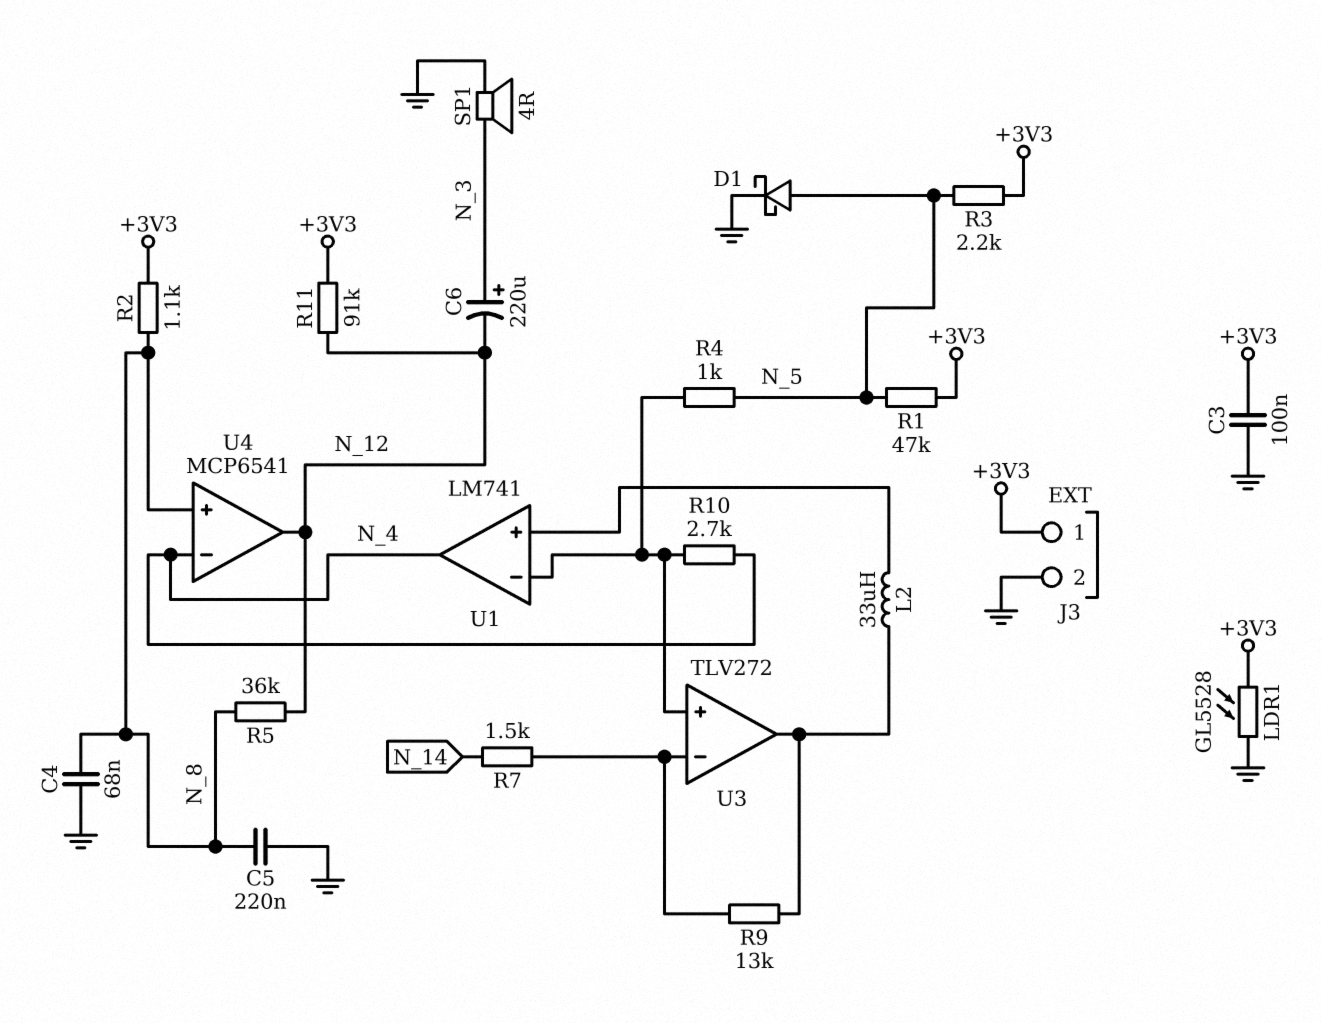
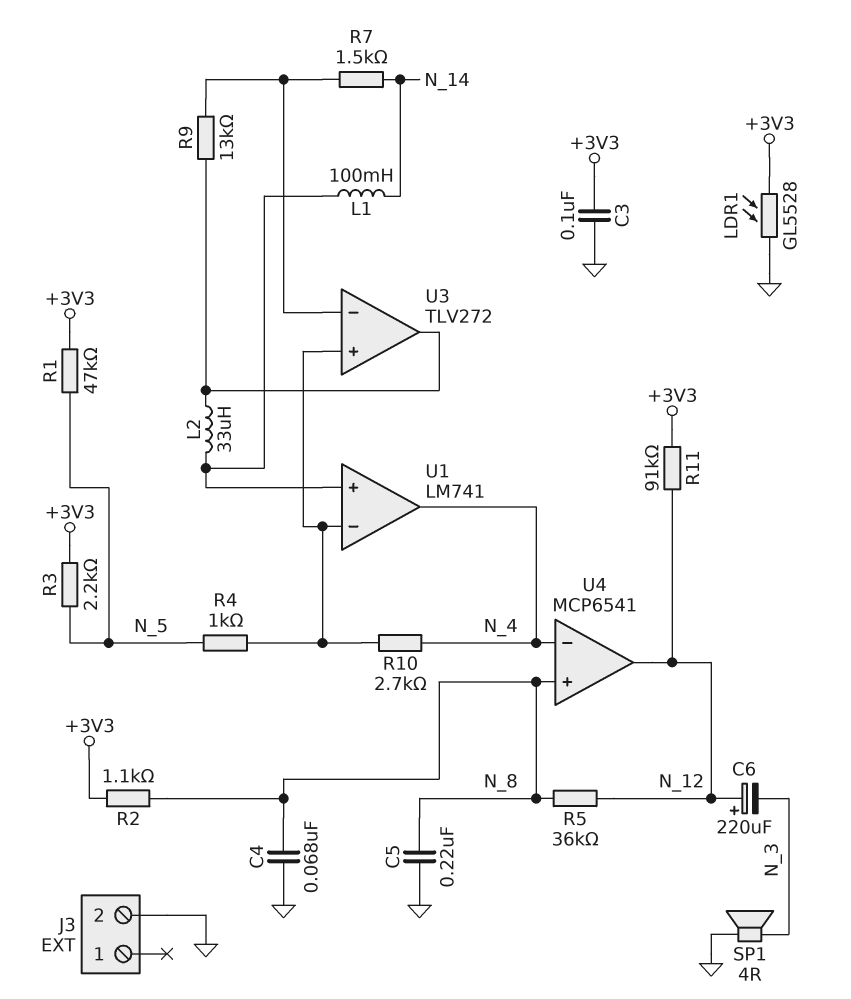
C6: 220uF (plus N_3, minus N_12) -> 220uF (plus N_12, minus N_3)
D1: schottky (A N_5, K GND) -> none
J3 pin 1: +3V3 -> none
L1: none -> 100mH (N_14, U1/in+)

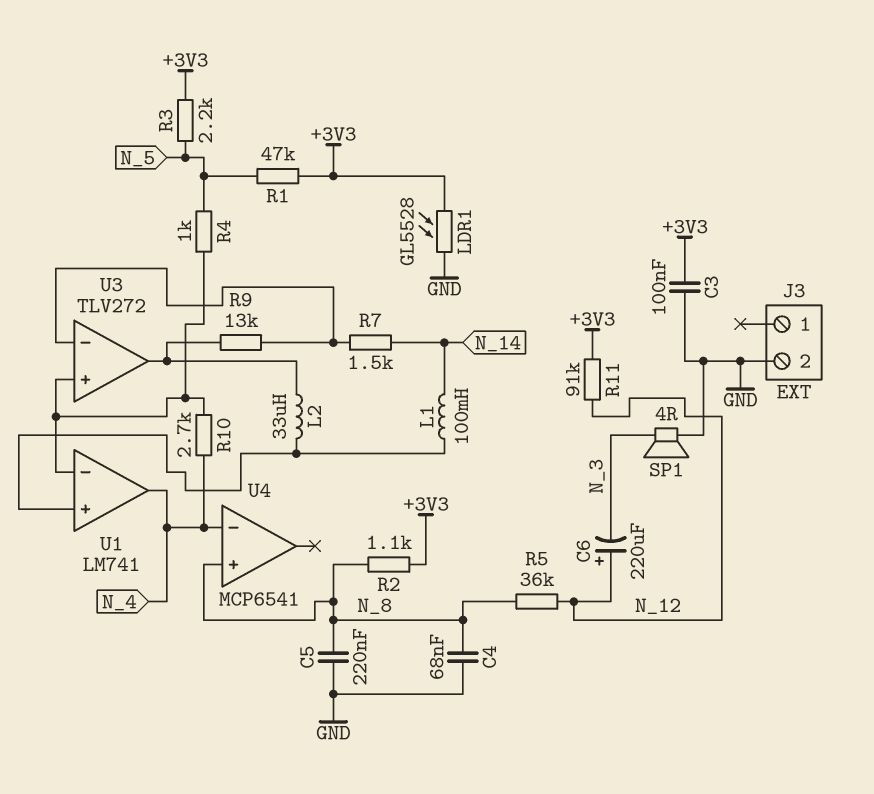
U4 pin out: N_12 -> none

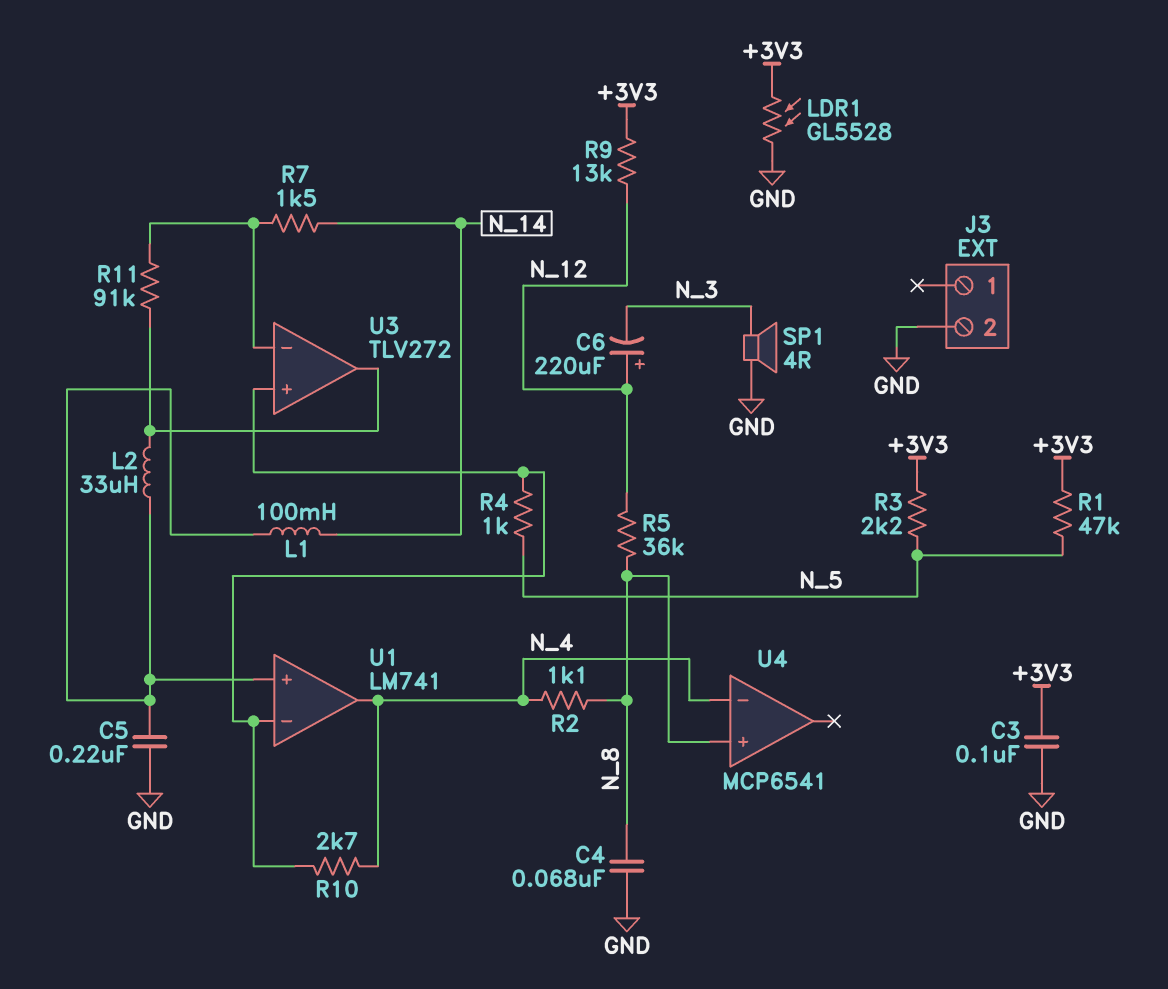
C5: 220nF (GND, N_8) -> 220nF (GND, U1/in+)
R2: 1.1k (+3V3, N_8) -> 1.1k (N_4, N_8)
R9: 13k (U3/in-, U3/out) -> 13k (+3V3, N_12)
R11: 91k (+3V3, N_12) -> 91k (U3/in-, U3/out)

